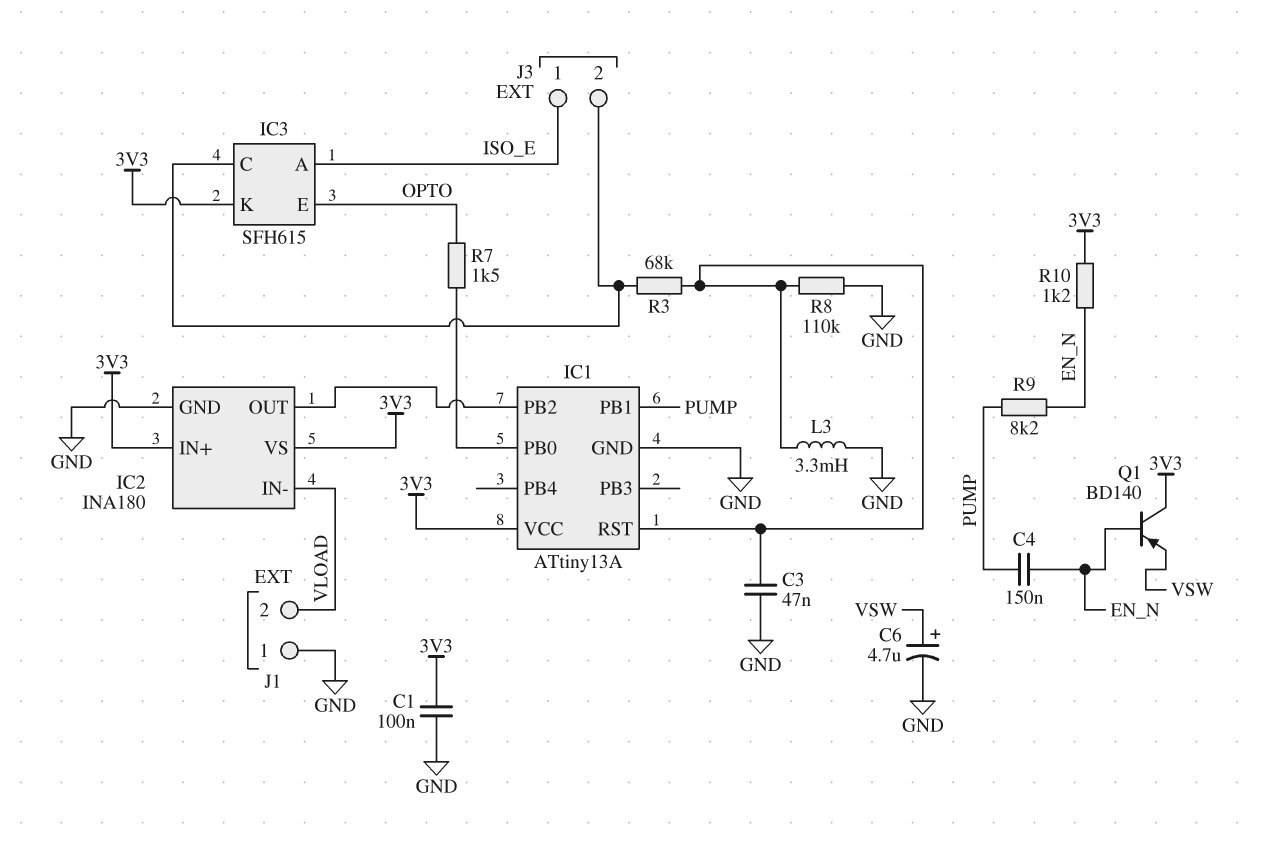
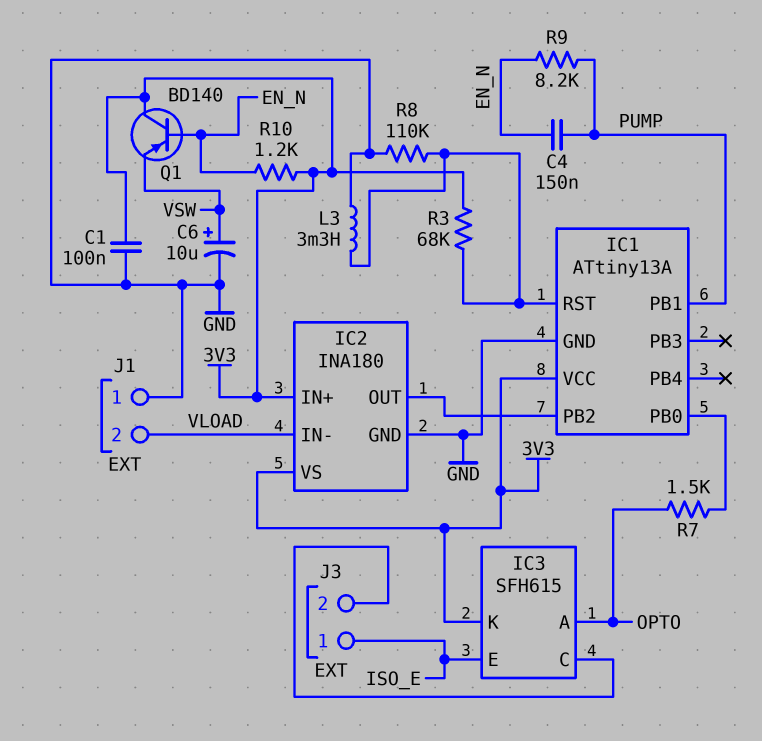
C3: 47nF (GND, IC1/RST) -> none
C6: 4.7uF (plus VSW, minus GND) -> 10uF (plus VSW, minus GND)
IC3 pin A: ISO_E -> OPTO
IC3 pin E: OPTO -> ISO_E
R3: 68k (IC1/RST, IC3/C) -> 68k (3V3, IC1/RST)

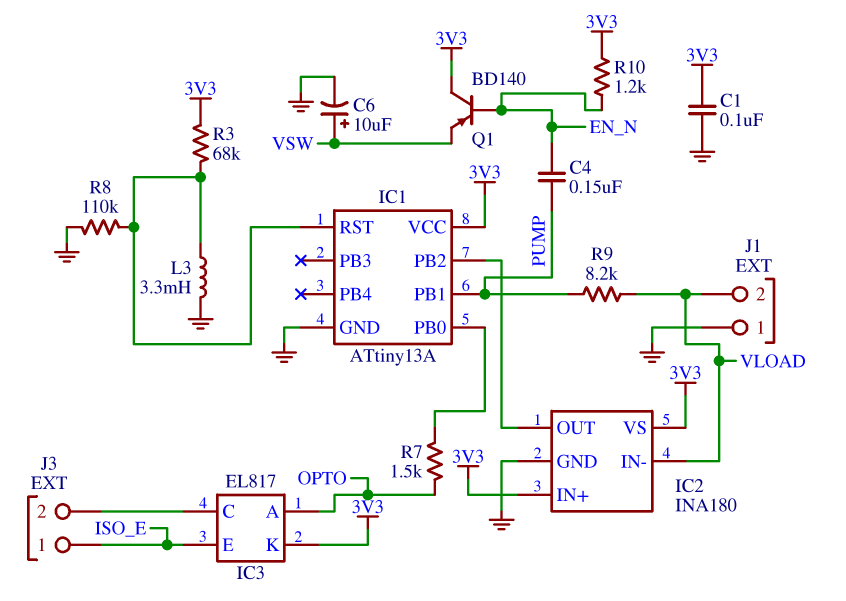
IC3: SFH615 -> EL817
R9: 8.2k (EN_N, PUMP) -> 8.2k (PUMP, VLOAD)

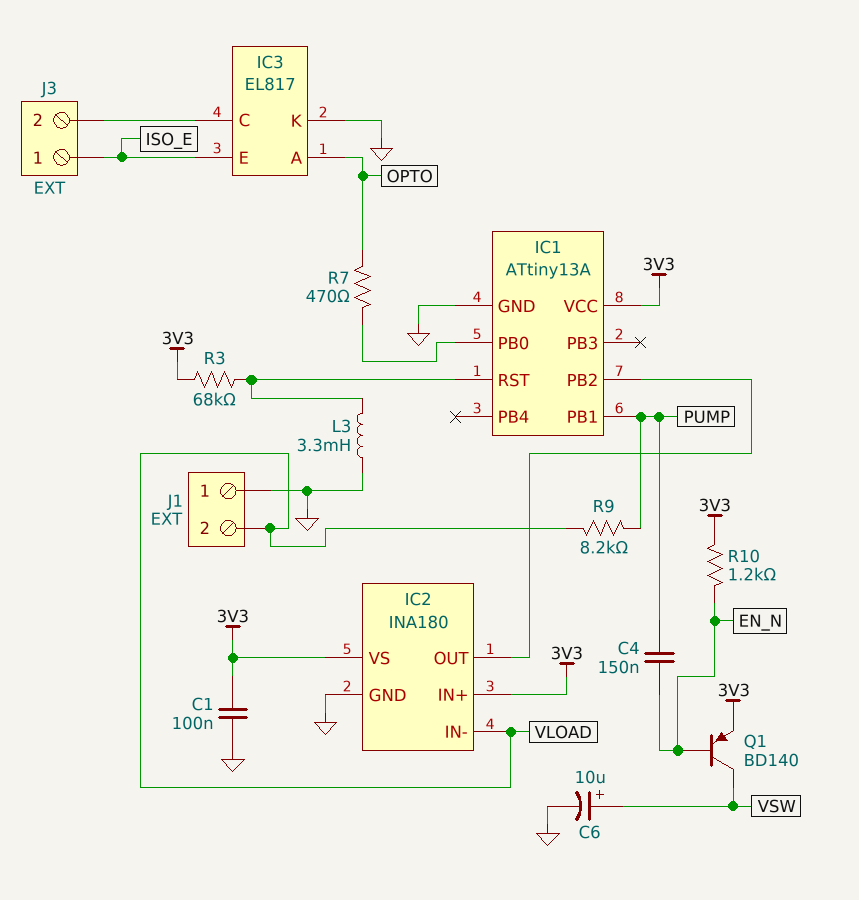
IC3 pin K: 3V3 -> GND
Q1: PNP BD140 (B EN_N, C 3V3, E VSW) -> PNP BD140 (B EN_N, C VSW, E 3V3)
R7: 1.5k (IC1/PB0, OPTO) -> 470 (IC1/PB0, OPTO)
R8: 110k (GND, IC1/RST) -> none

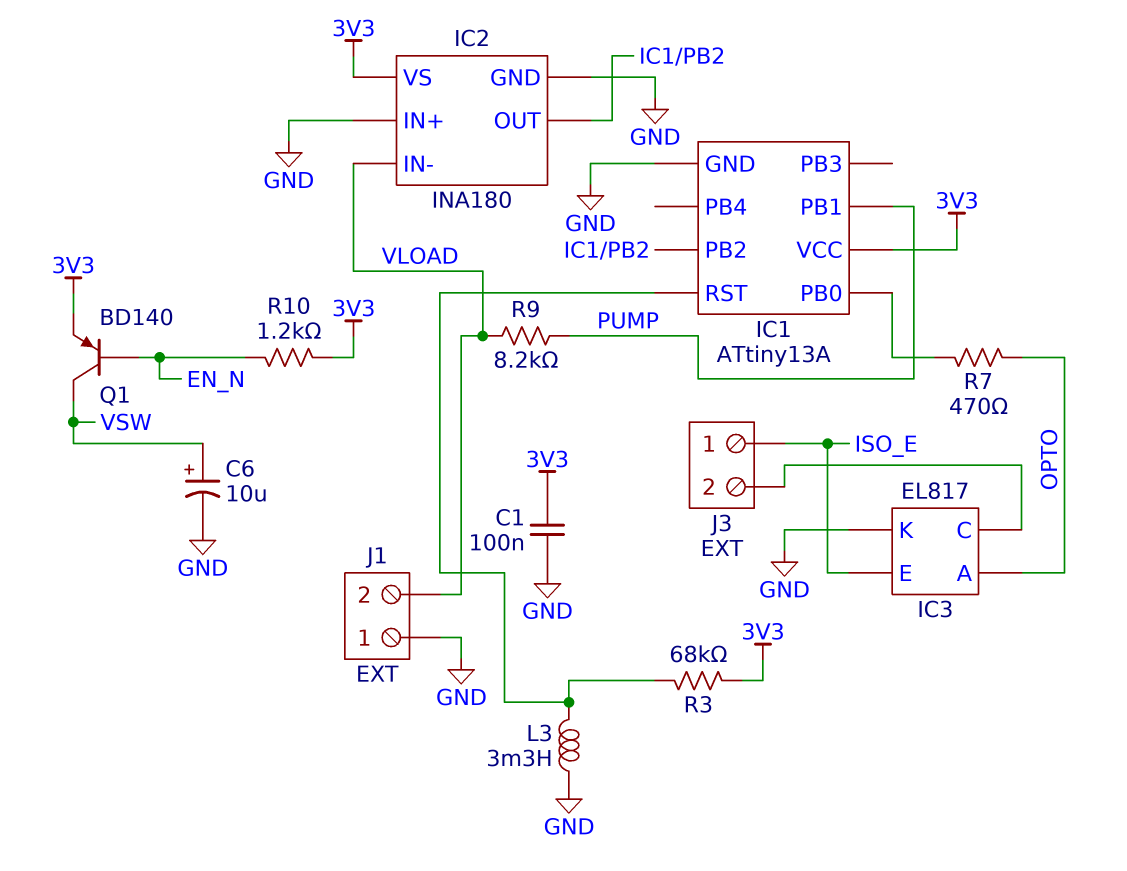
C4: 150nF (EN_N, PUMP) -> none
IC2 pin IN+: 3V3 -> GND

